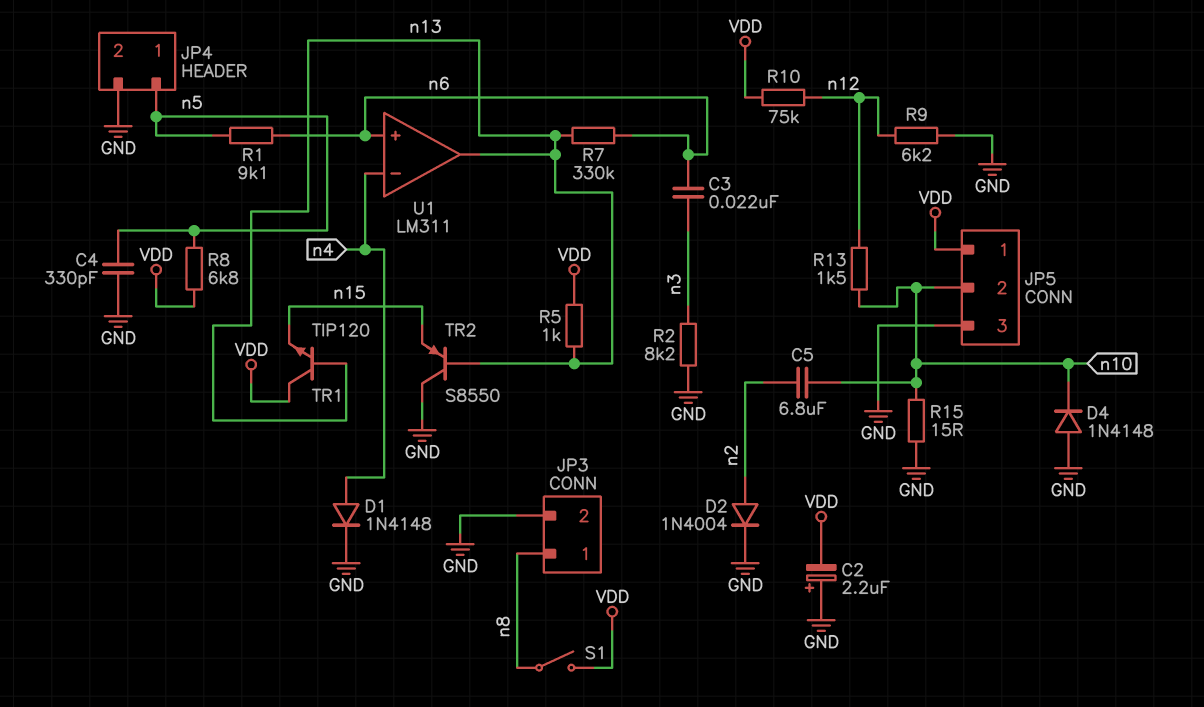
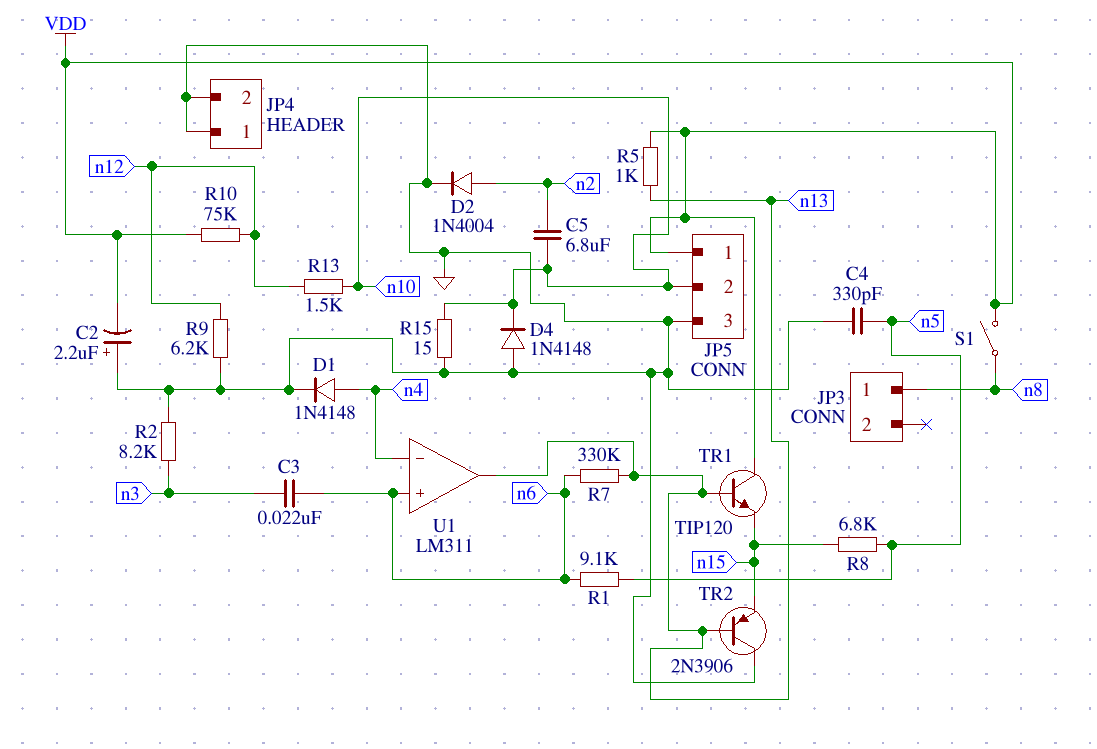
JP3 pin 2: GND -> none
JP4 pin 1: n5 -> GND
R8: 6.8k (VDD, n5) -> 6.8k (n5, n15)
TR2: PNP S8550 (B n13, C GND, E n15) -> PNP 2N3906 (B n13, C GND, E n15)

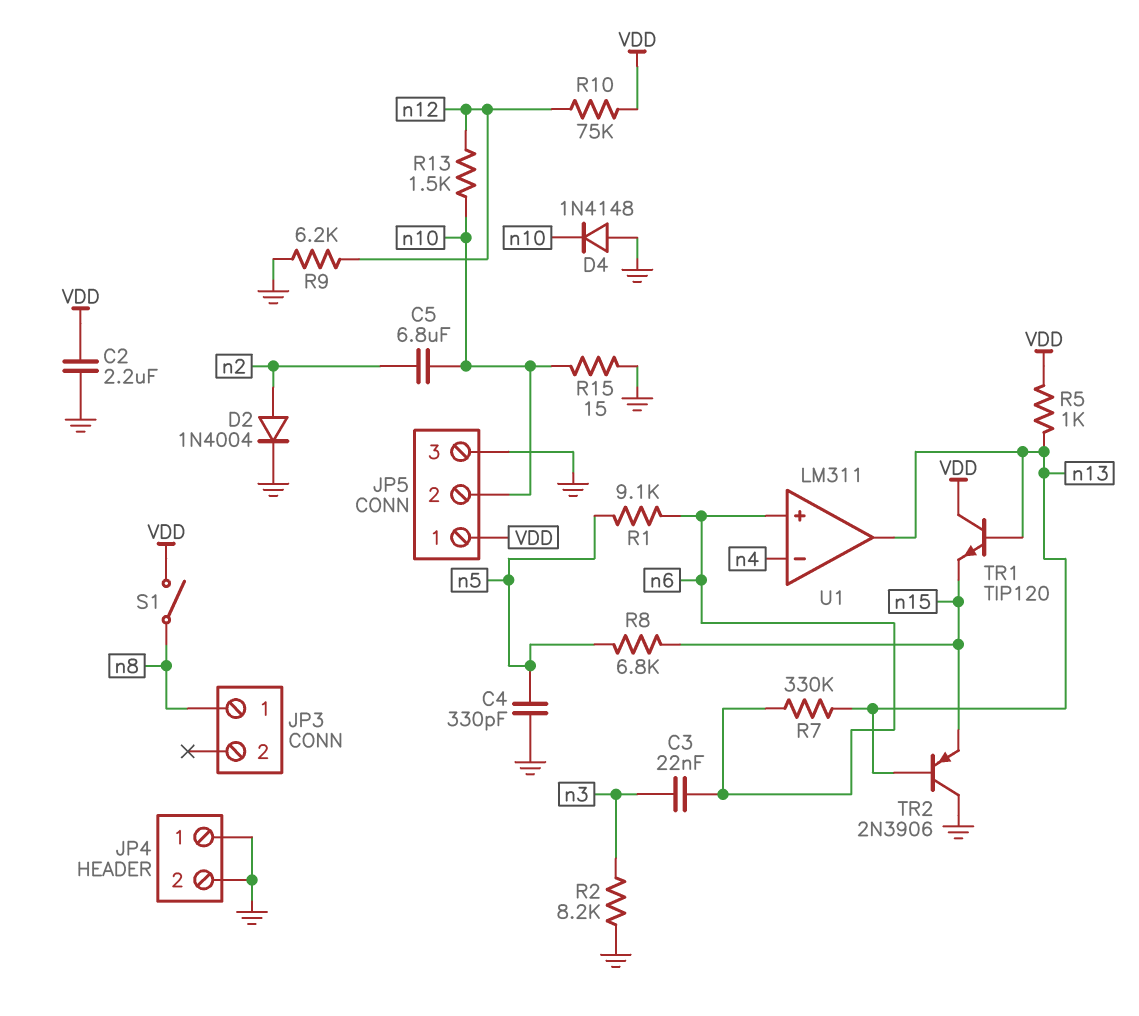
C2: 2.2uF (plus GND, minus VDD) -> 2.2uF (GND, VDD)
D1: diode 1N4148 (A n4, K GND) -> none

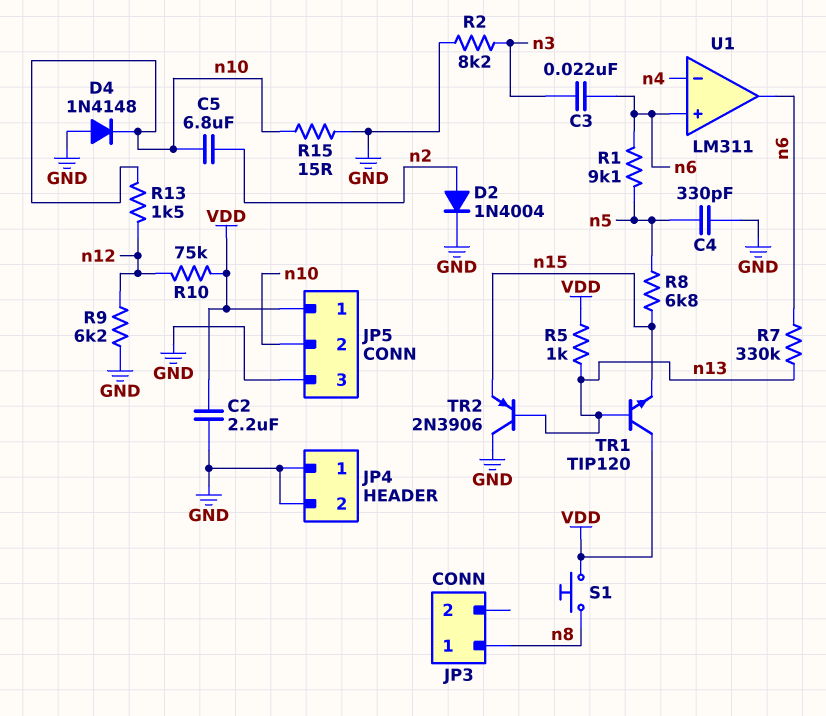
S1: switch (VDD, n8) -> button (VDD, n8)
U1 pin out: n13 -> n6

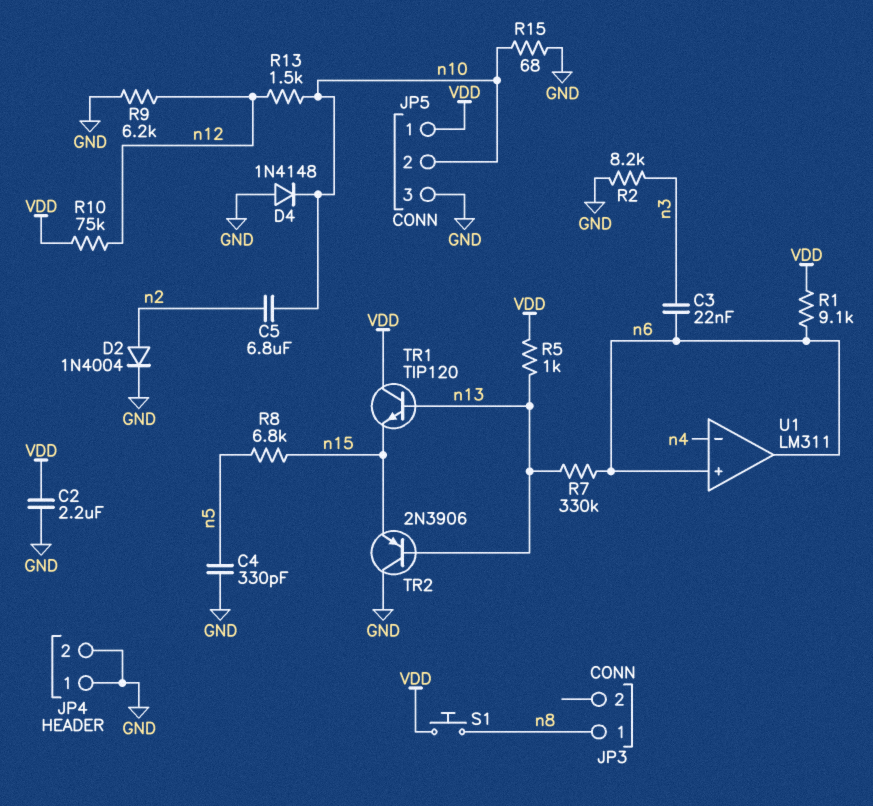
R1: 9.1k (n5, n6) -> 9.1k (VDD, n6)
R15: 15 (GND, n10) -> 68 (GND, n10)

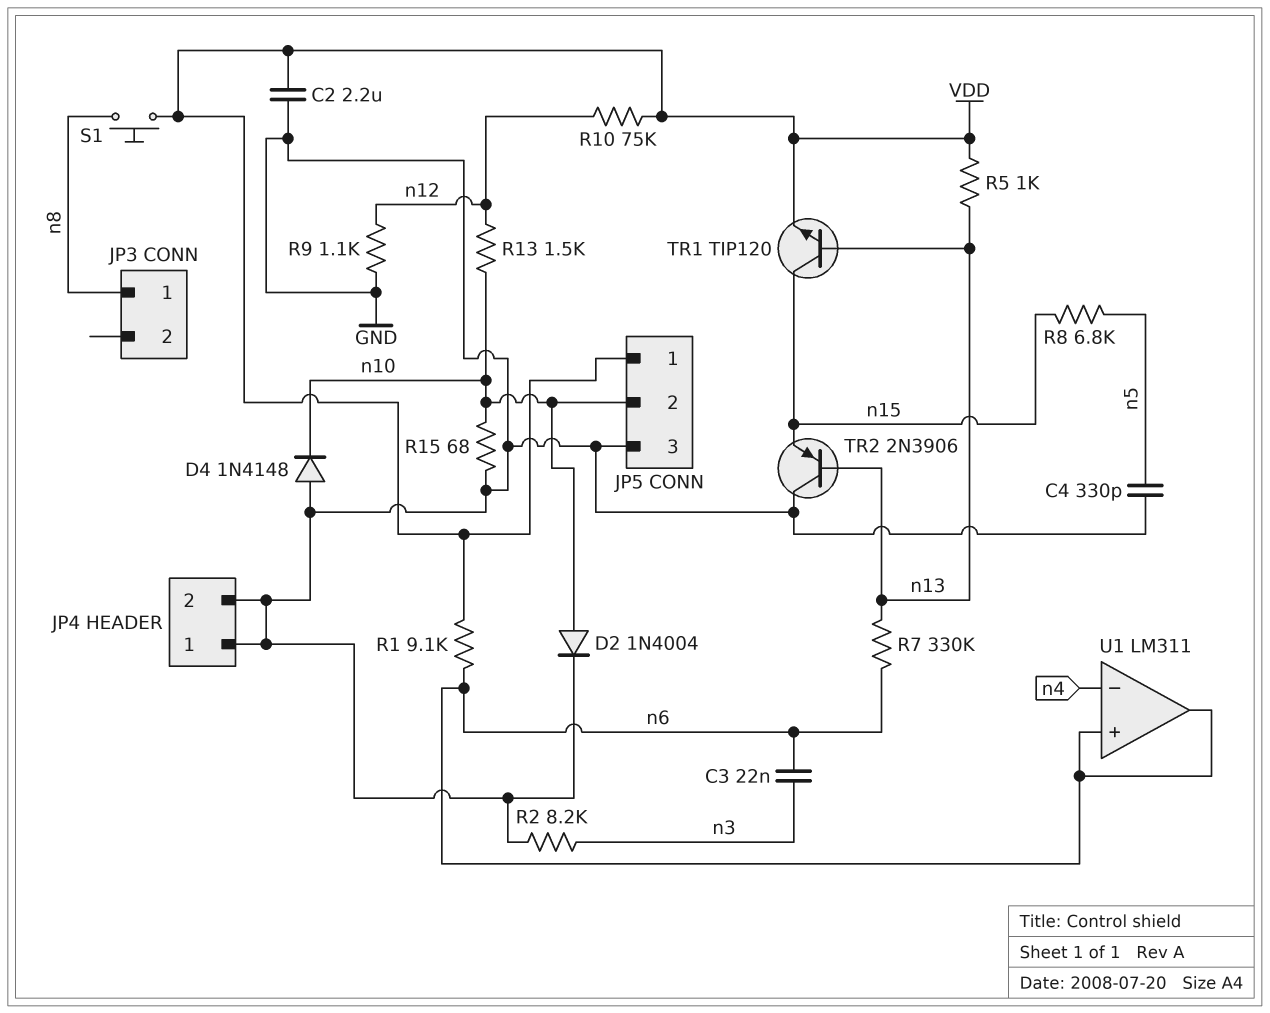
C5: 6.8uF (n2, n10) -> none
D2: diode 1N4004 (A n2, K GND) -> diode 1N4004 (A n10, K GND)
R9: 6.2k (GND, n12) -> 1.1k (GND, n12)
TR1: NPN TIP120 (B n13, C VDD, E n15) -> NPN TIP120 (B n13, C n15, E VDD)

